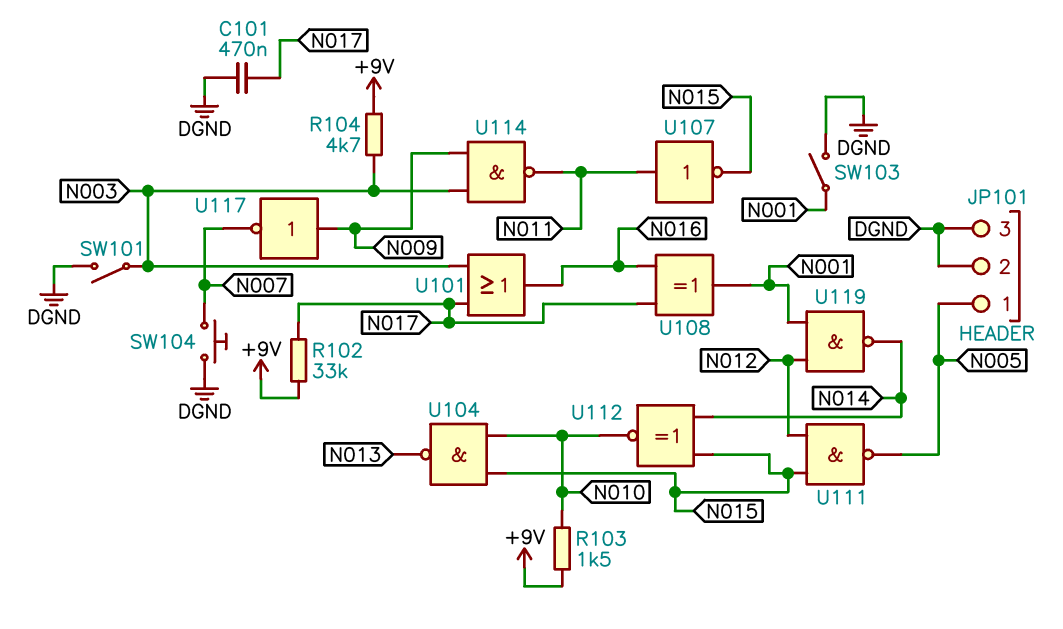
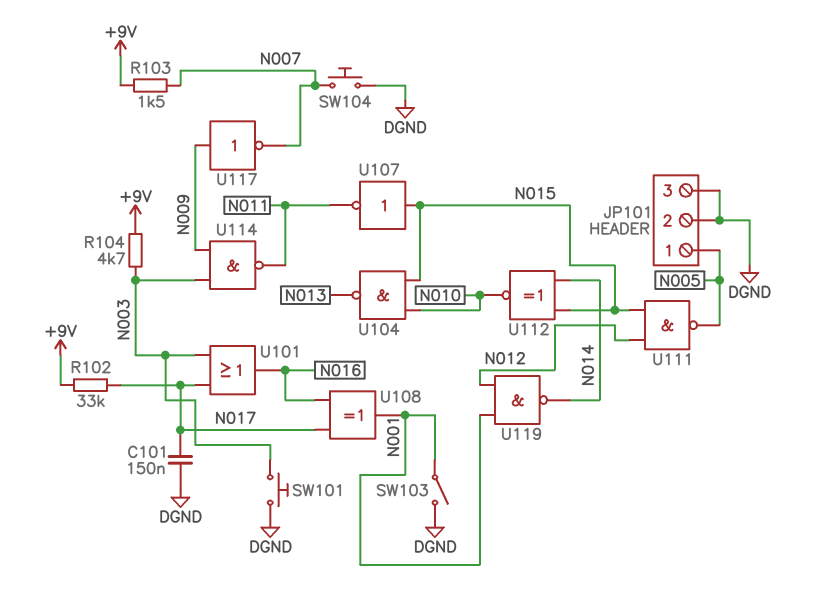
C101: 470nF (DGND, N017) -> 150nF (DGND, N017)
R103: 1.5k (+9V, N010) -> 1.5k (+9V, N007)
SW101: switch (DGND, N003) -> button (DGND, N003)
U107: NOT (in N011, out N015) -> NOT (in N015, out N011)

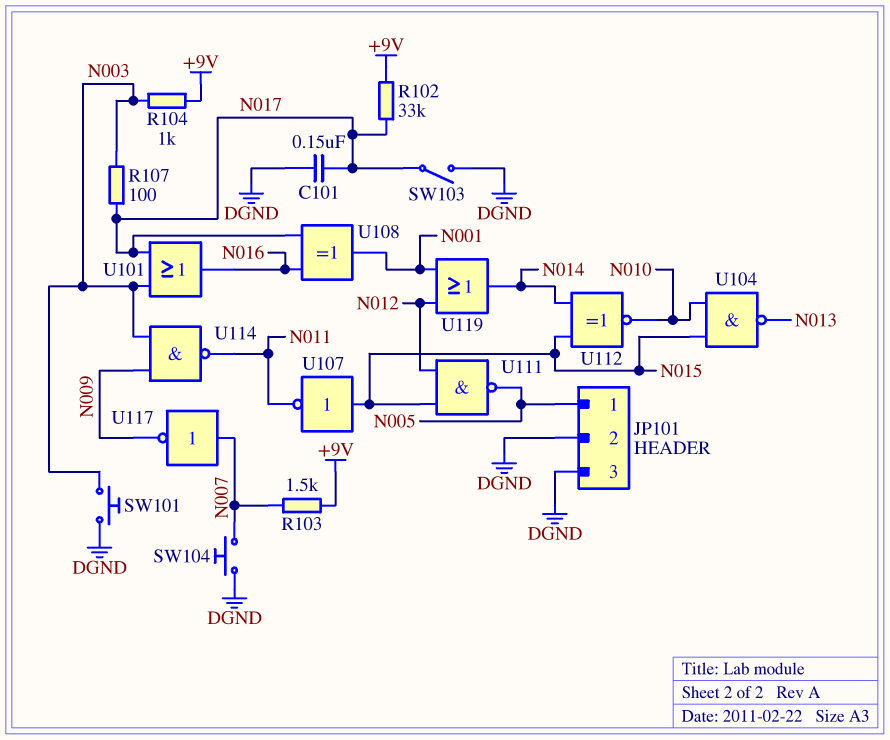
R104: 4.7k (+9V, N003) -> 1k (+9V, N003)
R107: none -> 100 (N003, N017)
SW103: switch (DGND, N001) -> switch (DGND, N017)
U117: NOT (in N009, out N007) -> NOT (in N007, out N009)
U119: NAND (in N001, in N012, out N014) -> OR (in N001, in N012, out N014)

